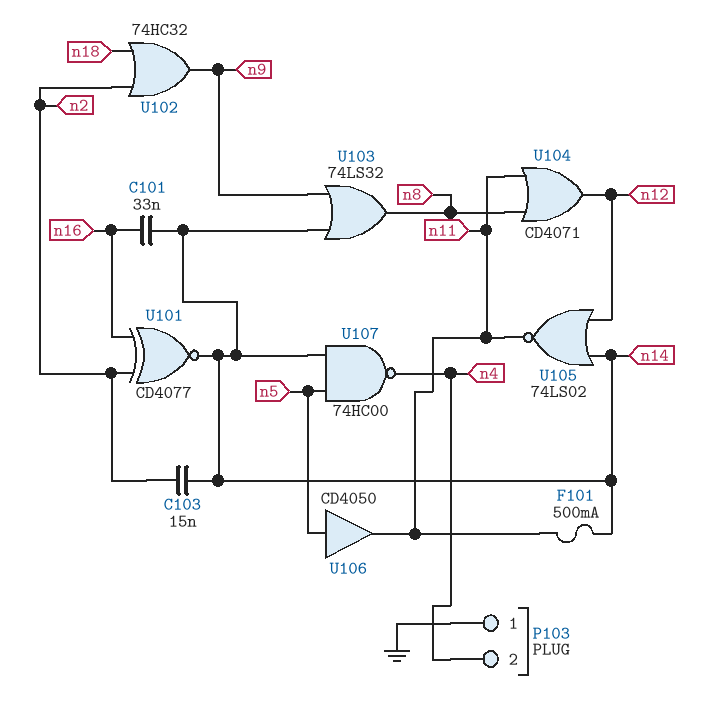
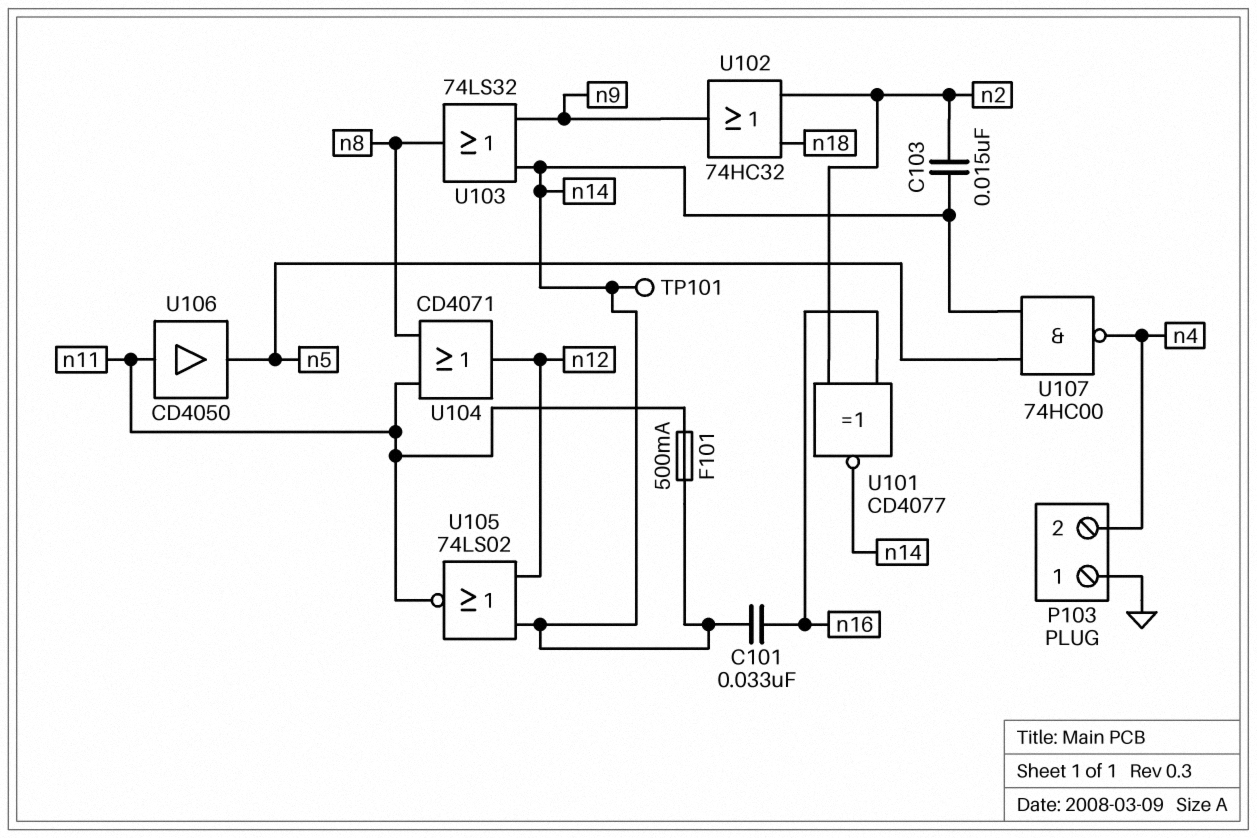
TP101: none -> test point (n14)
U106: buffer CD4050 (in n5, out n11) -> buffer CD4050 (in n11, out n5)

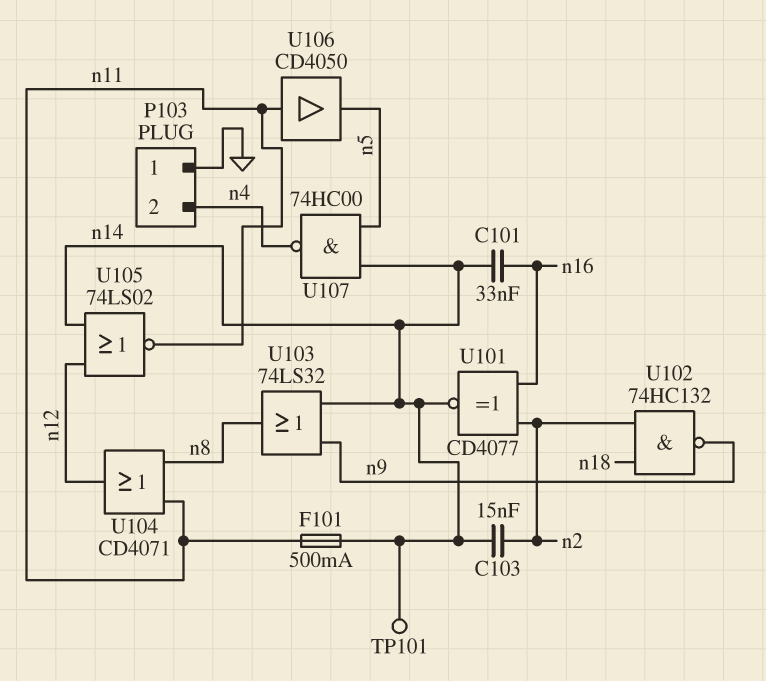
U102: OR 74HC32 (in n2, in n18, out n9) -> NAND 74HC132 (in n2, in n18, out n9)

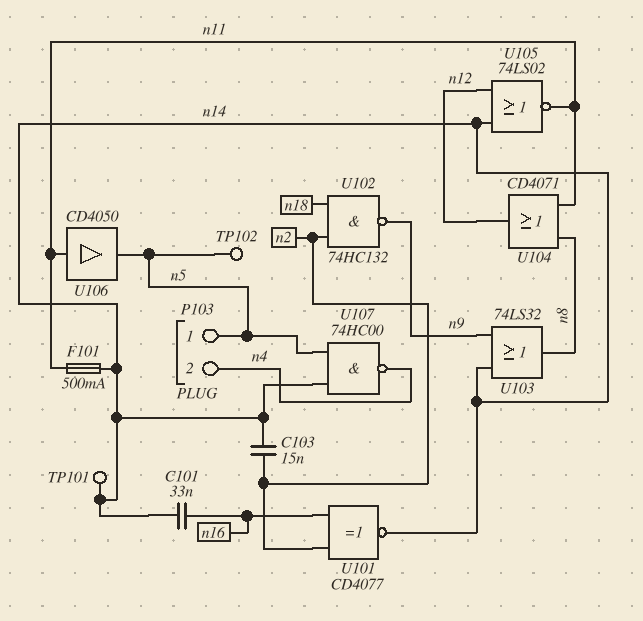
P103 pin 1: GND -> n5
TP102: none -> test point (n5)

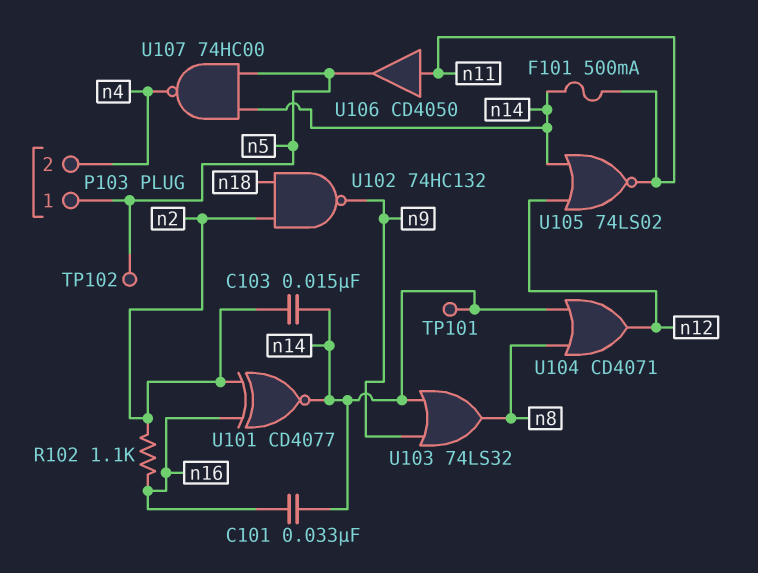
R102: none -> 1.1k (n2, n16)
U104: OR CD4071 (in n8, in n11, out n12) -> OR CD4071 (in n8, in n14, out n12)

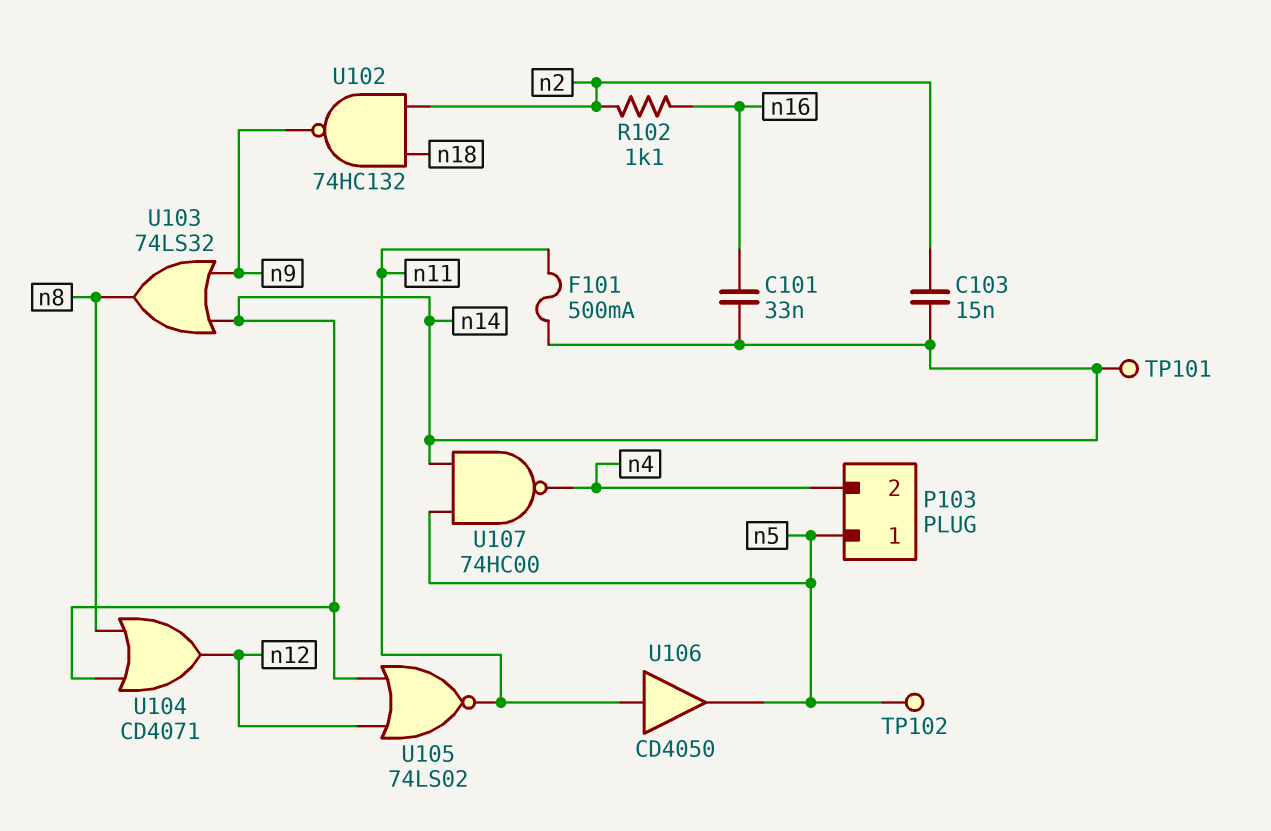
U101: XNOR CD4077 (in n2, in n16, out n14) -> none

